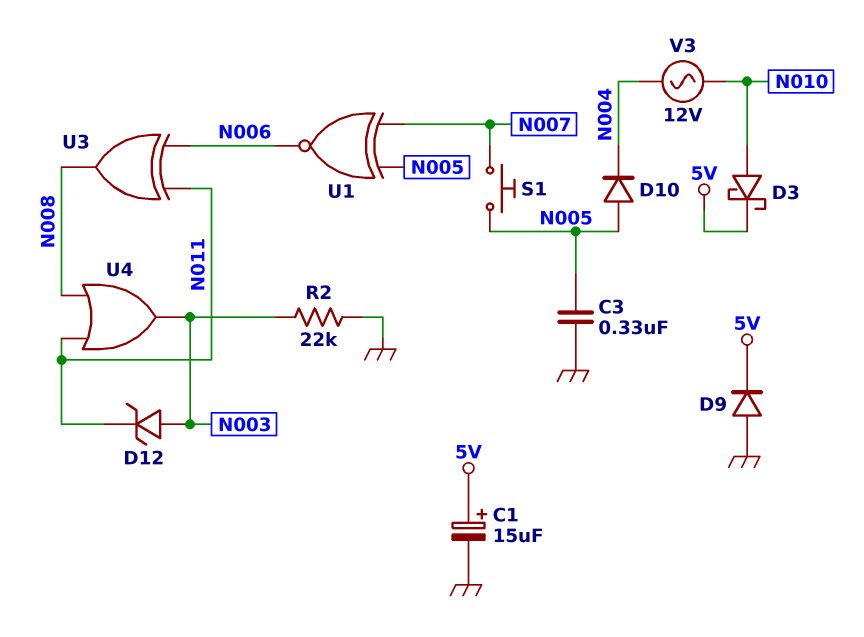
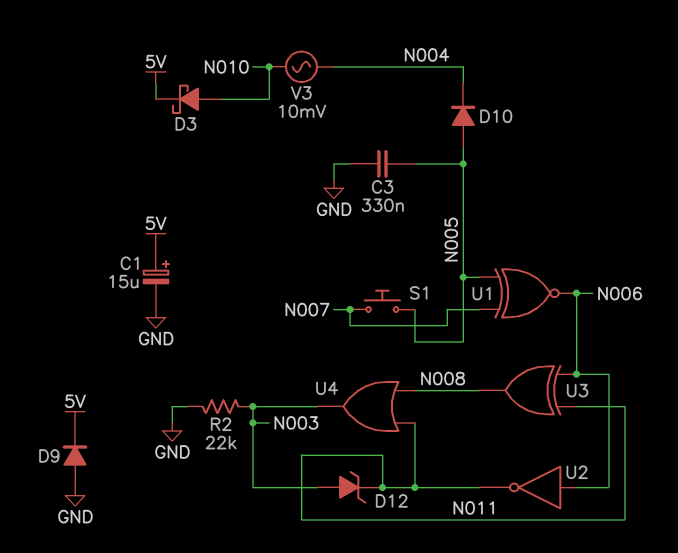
U2: none -> NOT (in N006, out N011)
V3: AC 12V (N004, N010) -> AC 10mV (N004, N010)

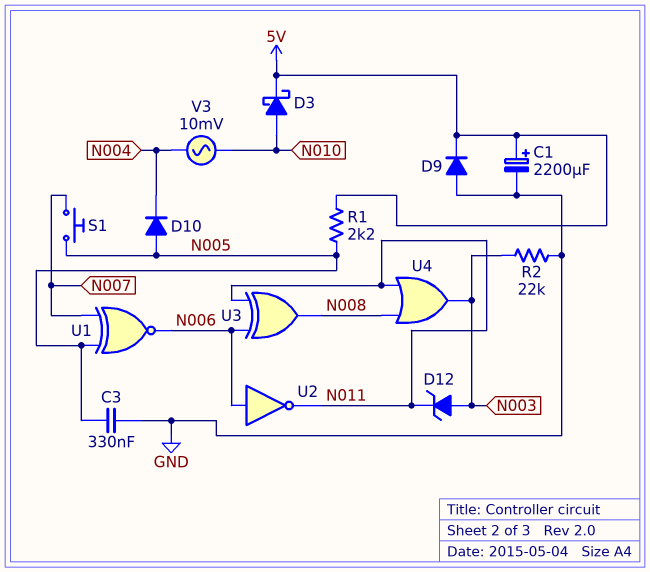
C1: 15uF (plus 5V, minus GND) -> 2200uF (plus 5V, minus GND)
R1: none -> 2.2k (5V, N005)

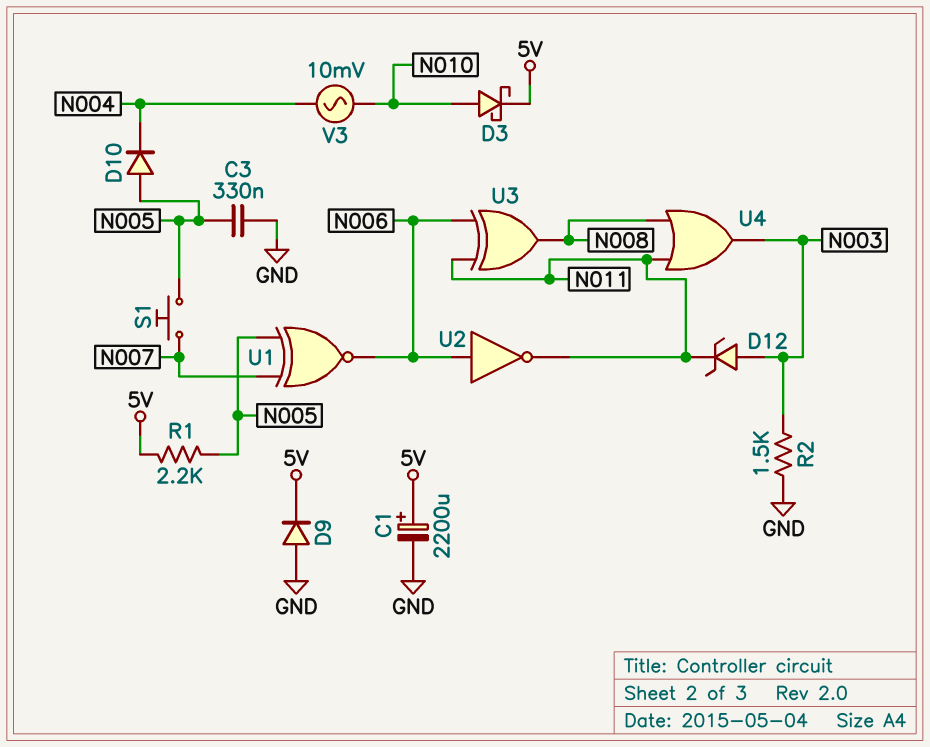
R2: 22k (GND, N003) -> 1.5k (GND, N003)

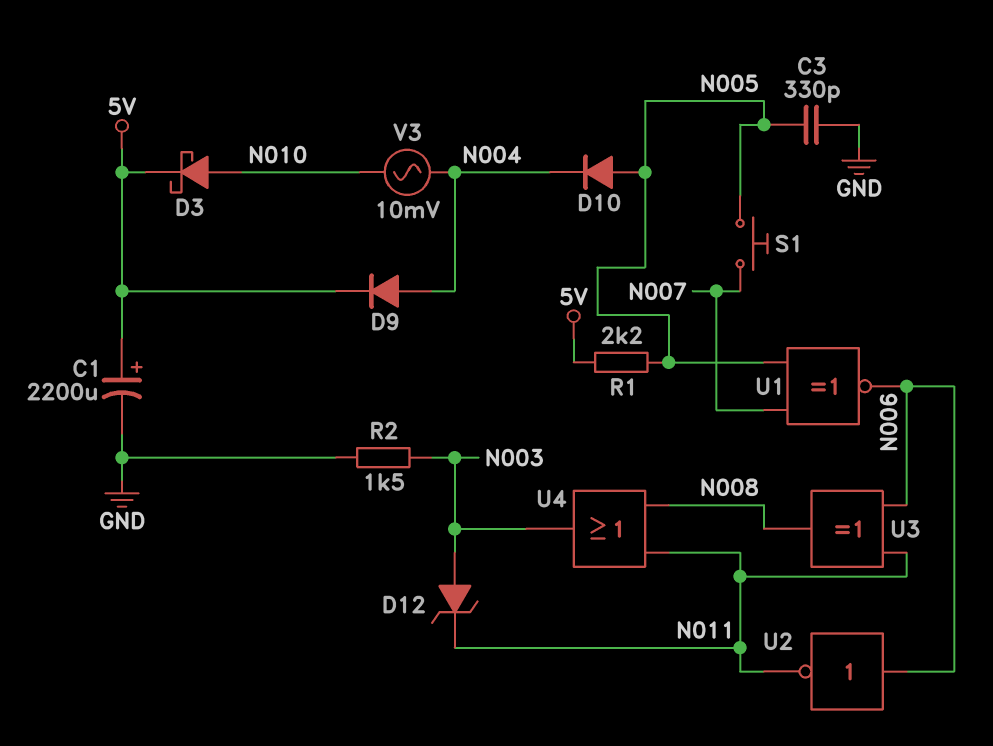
C3: 330nF (GND, N005) -> 330pF (GND, N005)
D9: diode (A GND, K 5V) -> diode (A N004, K 5V)

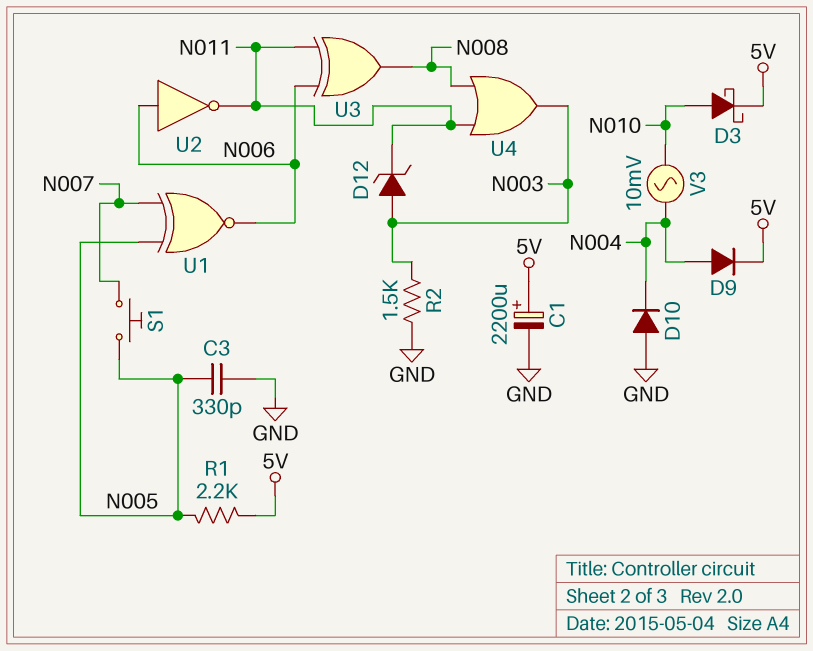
D10: diode (A N005, K N004) -> diode (A GND, K N004)

